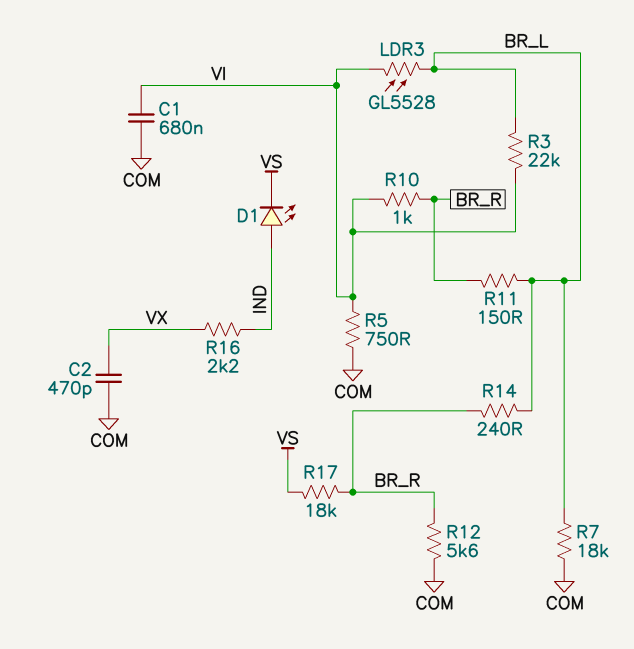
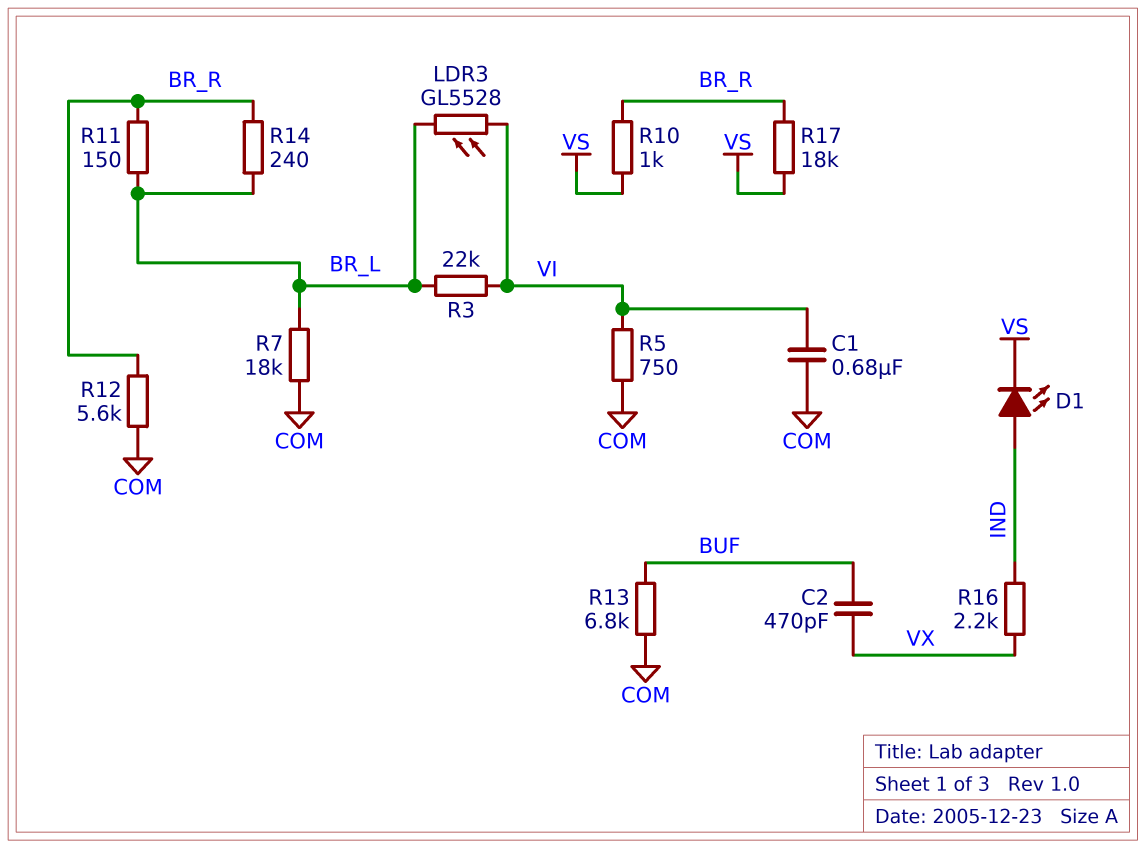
C2: 470pF (COM, VX) -> 470pF (BUF, VX)
R10: 1k (BR_R, VI) -> 1k (BR_R, VS)
R13: none -> 6.8k (BUF, COM)

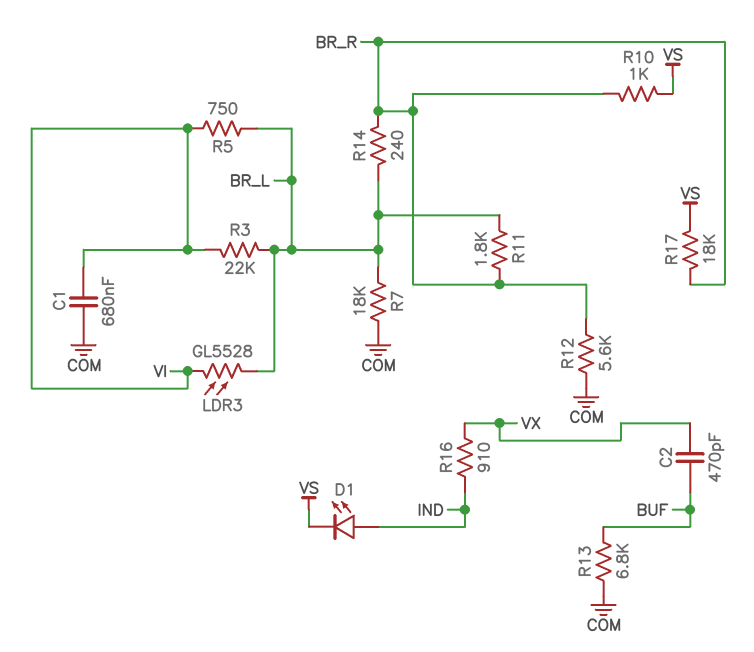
R5: 750 (COM, VI) -> 750 (BR_L, VI)
R11: 150 (BR_L, BR_R) -> 1.8k (BR_L, BR_R)
R16: 2.2k (IND, VX) -> 910 (IND, VX)

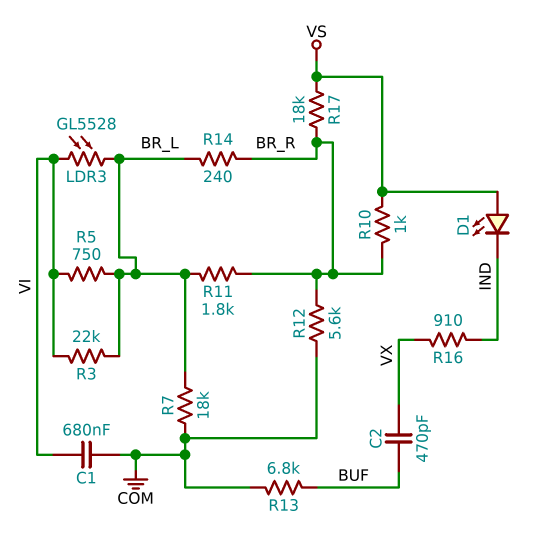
D1: LED (A IND, K VS) -> LED (A VS, K IND)

